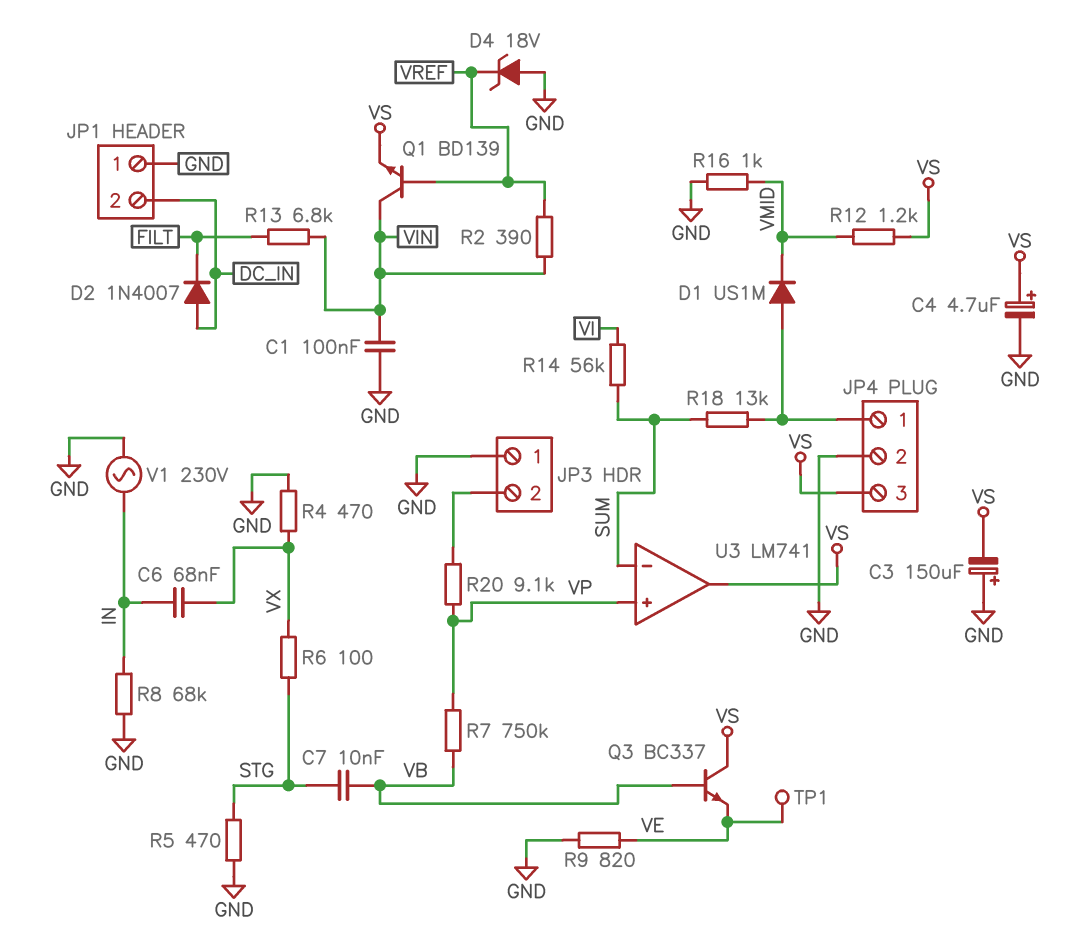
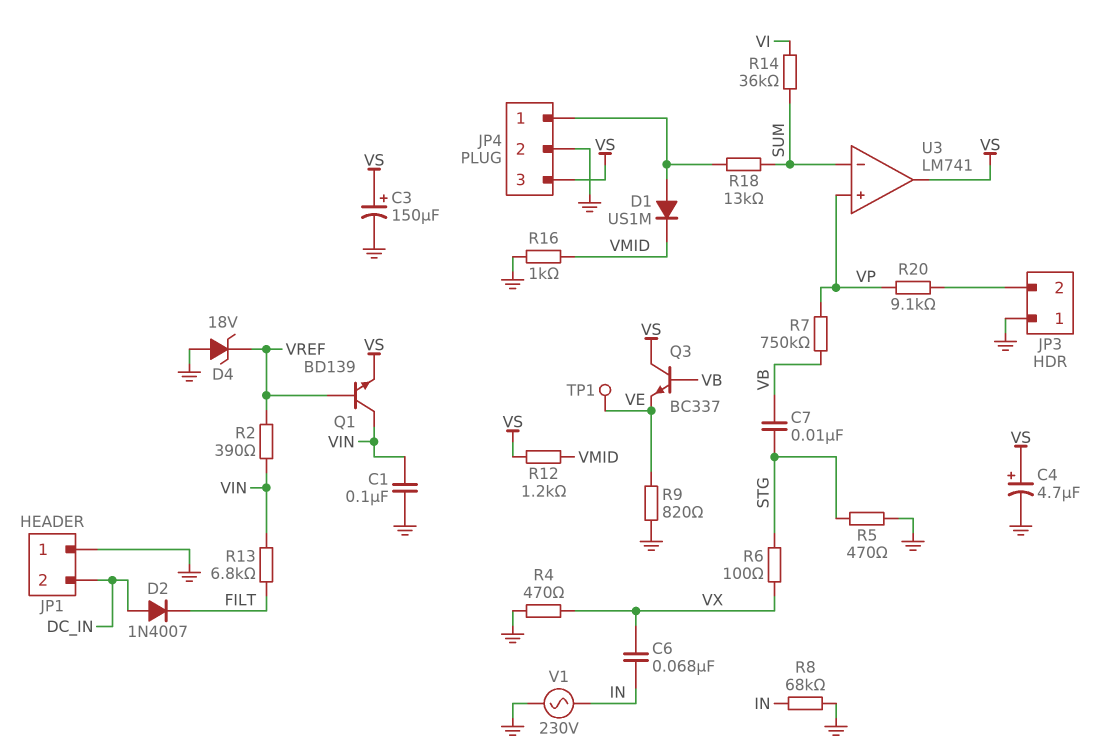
C3: 150uF (plus GND, minus VS) -> 150uF (plus VS, minus GND)
R14: 56k (SUM, VI) -> 36k (SUM, VI)

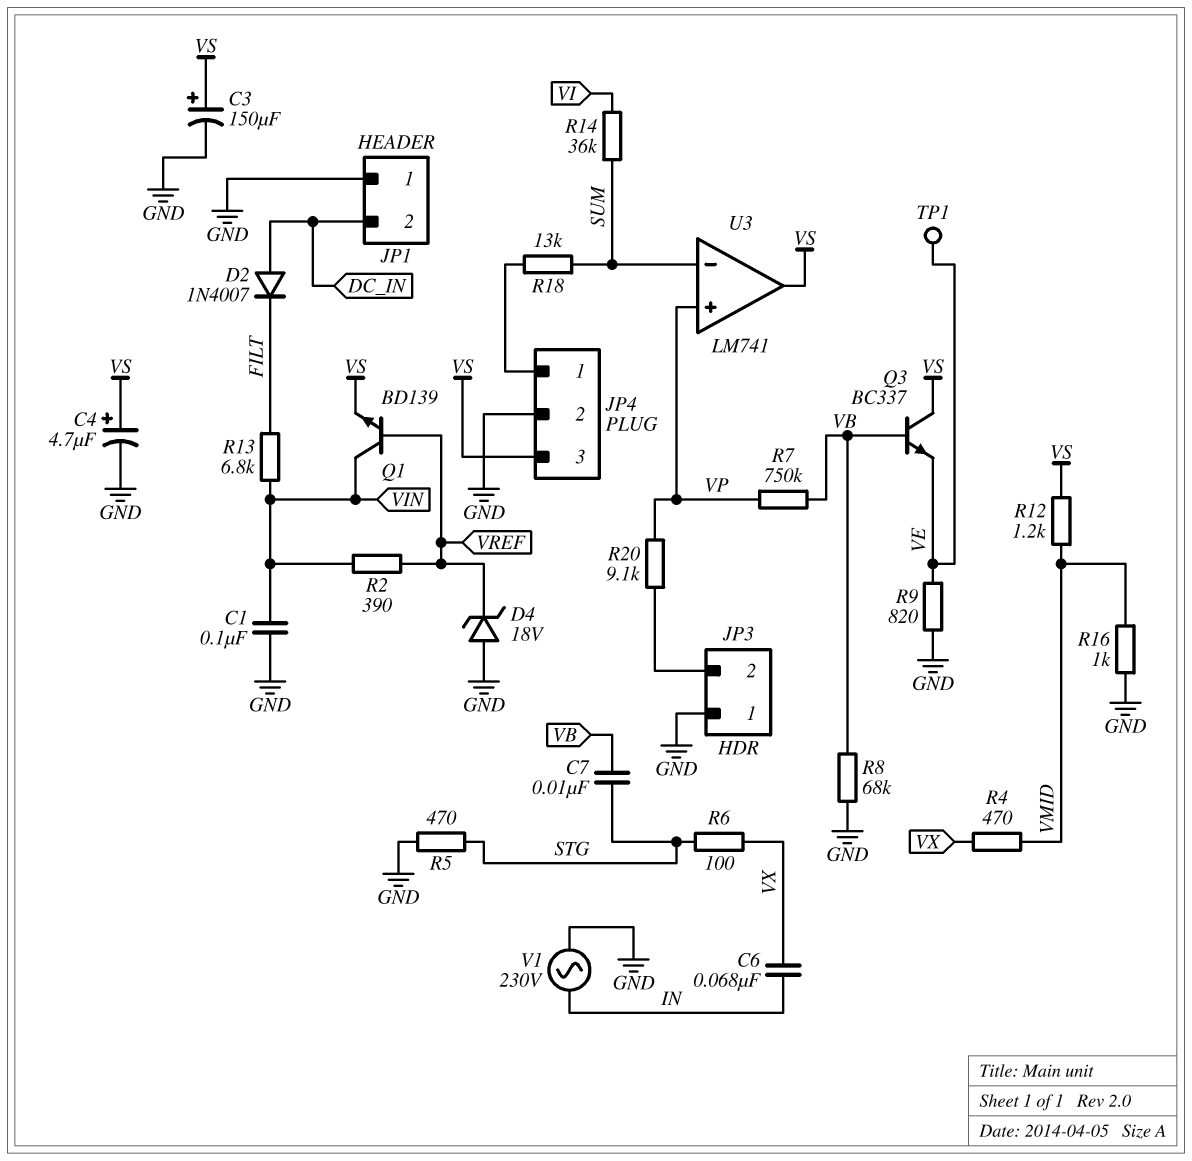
D1: diode US1M (A JP4/1, K VMID) -> none
R4: 470 (GND, VX) -> 470 (VMID, VX)
R8: 68k (GND, IN) -> 68k (GND, VB)

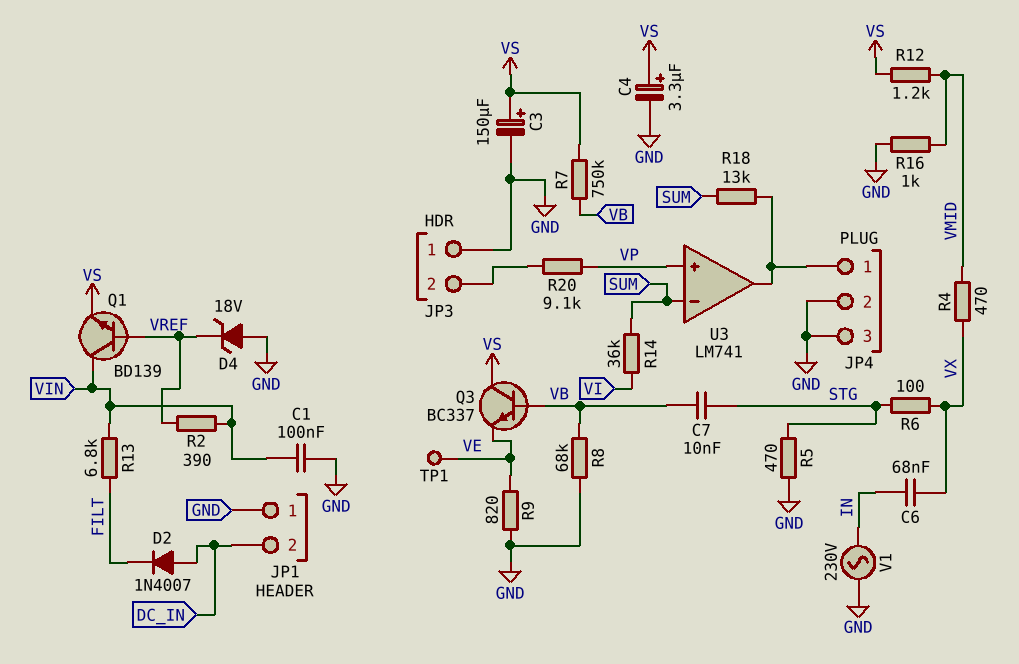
C4: 4.7uF (plus VS, minus GND) -> 3.3uF (plus VS, minus GND)
JP4 pin 3: VS -> GND
R7: 750k (VB, VP) -> 750k (VB, VS)
U3 pin out: VS -> JP4/1

